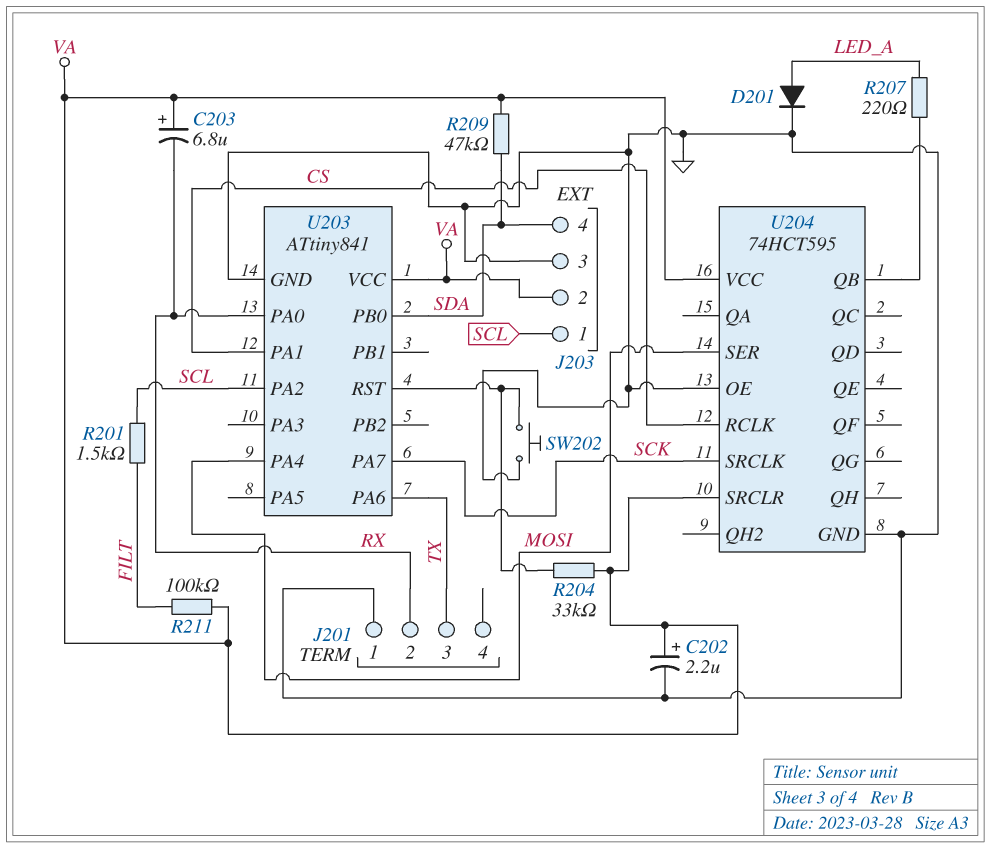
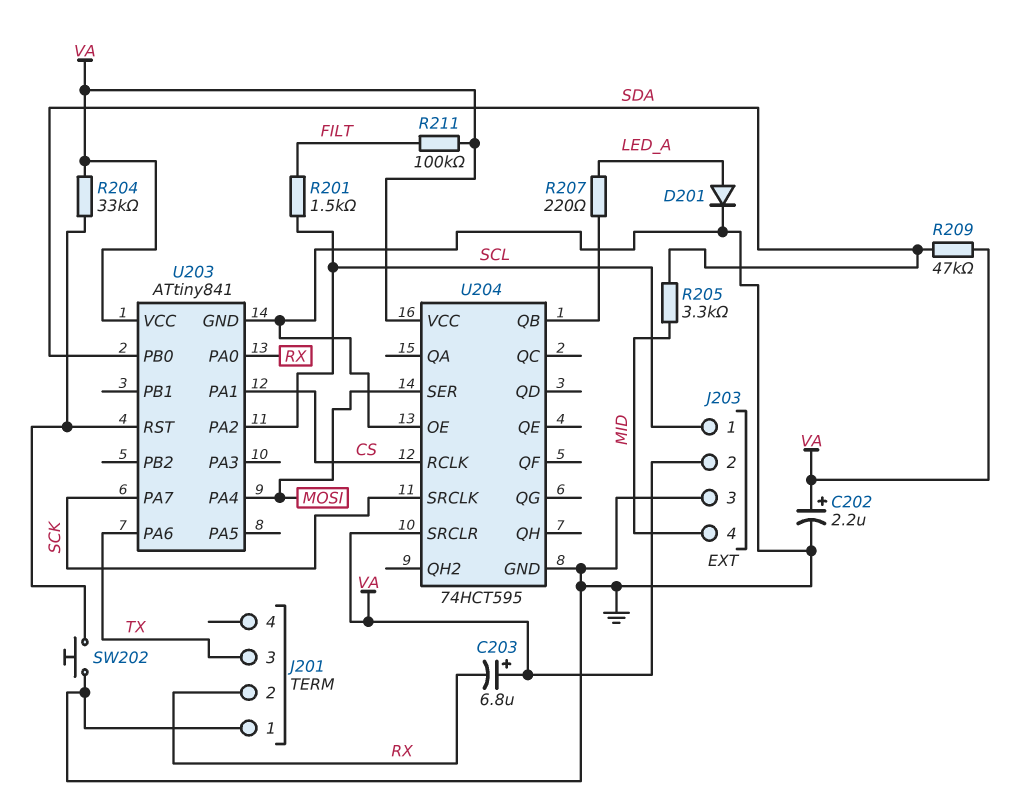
J203 pin 4: SDA -> MID
R205: none -> 3.3k (MID, SDA)

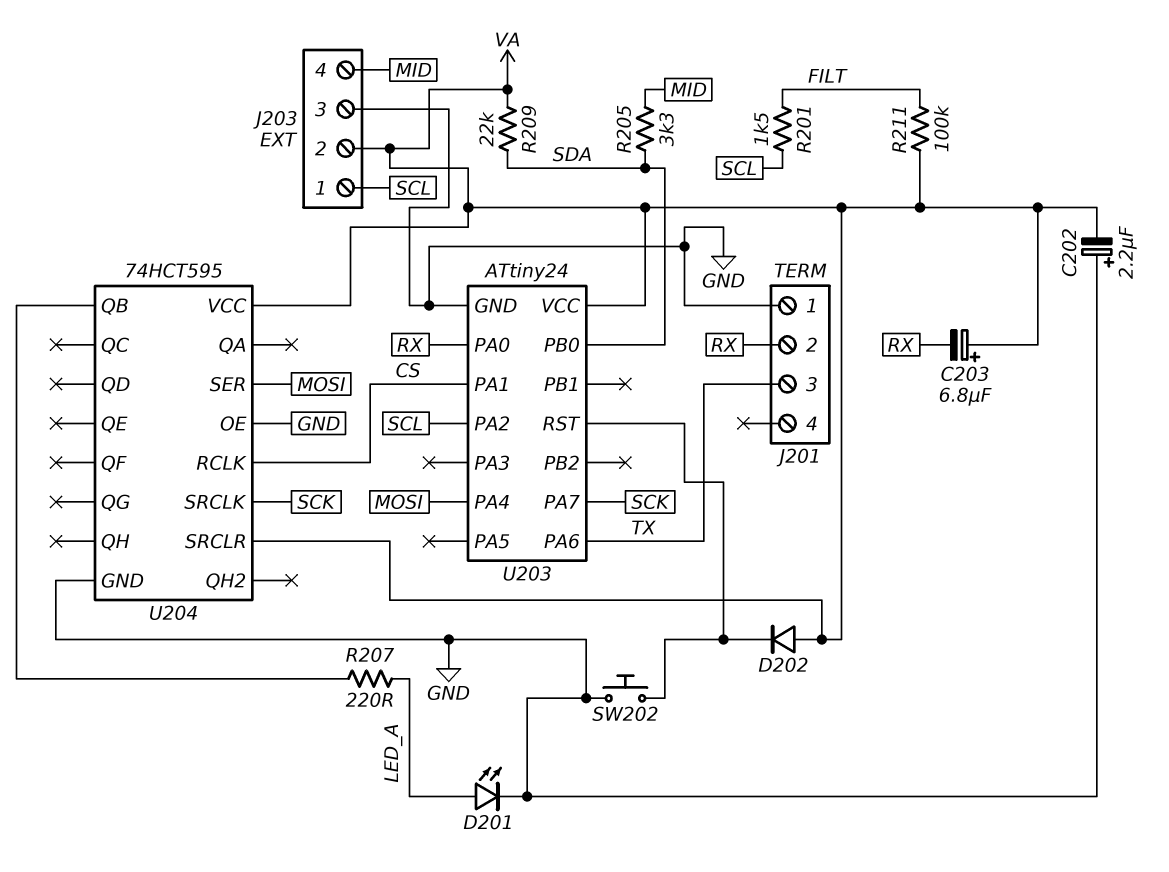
C202: 2.2uF (plus VA, minus GND) -> 2.2uF (plus GND, minus VA)
D201: diode (A LED_A, K GND) -> LED (A LED_A, K GND)
D202: none -> diode (A VA, K U203/RST)
R204: 33k (U203/RST, VA) -> none
R209: 47k (SDA, VA) -> 22k (SDA, VA)
U203: ATtiny841 -> ATtiny24

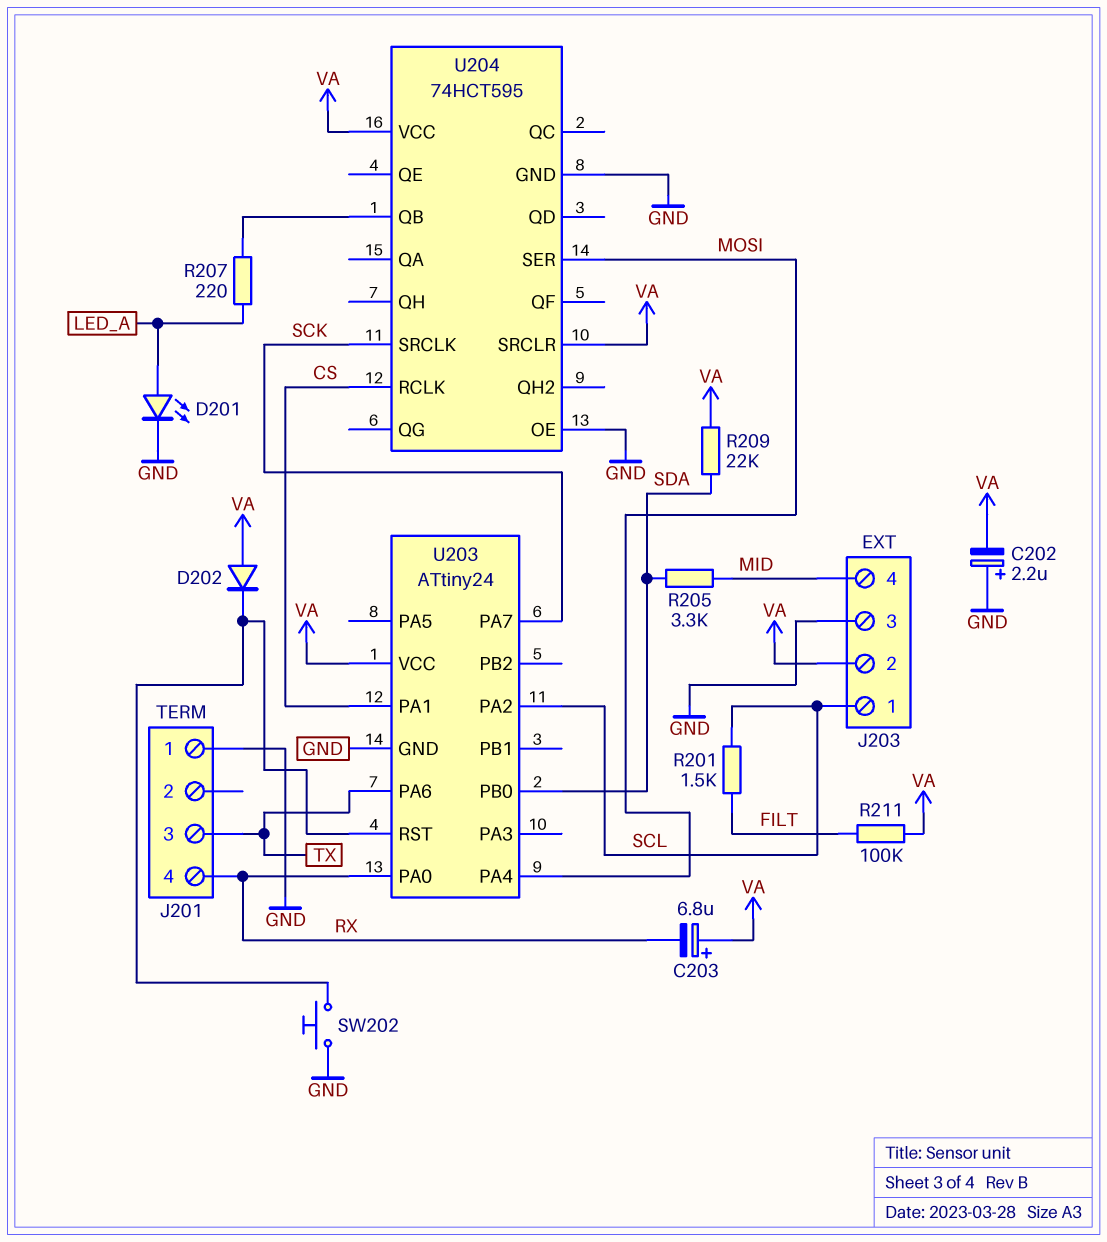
J201 pin 2: RX -> none
J201 pin 4: none -> RX

